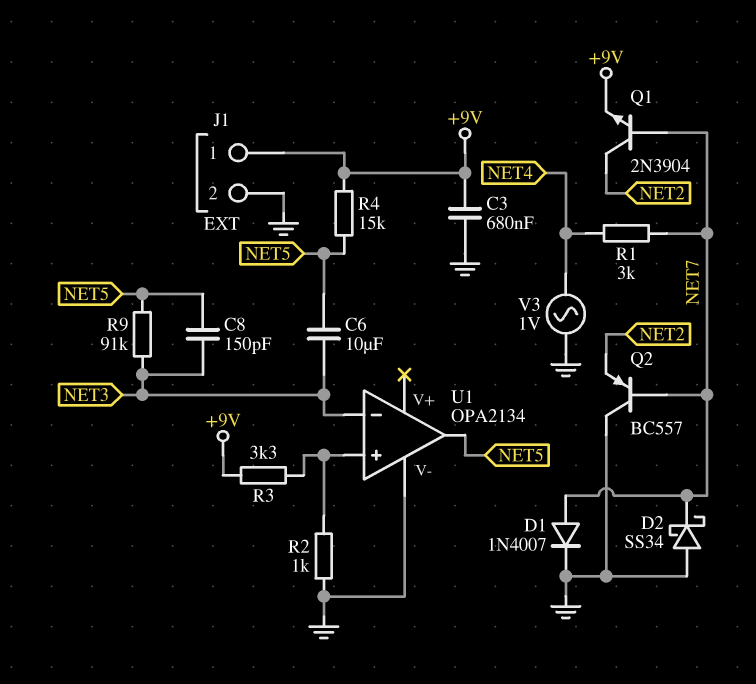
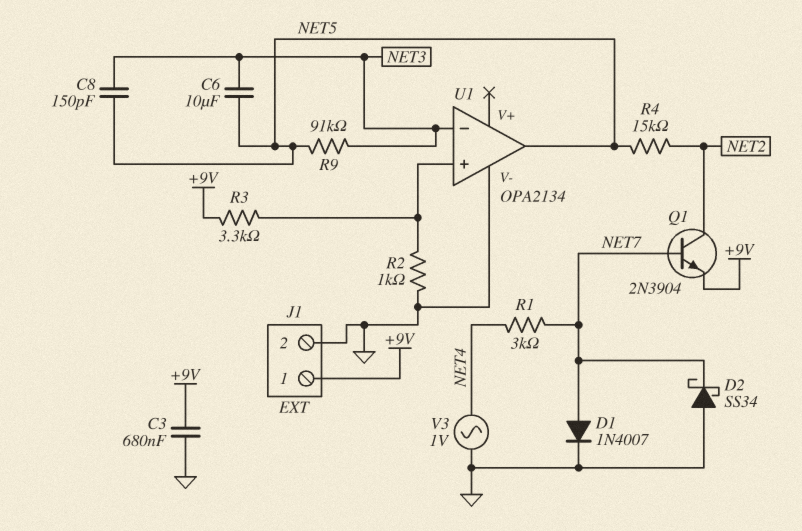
Q2: PNP BC557 (B NET7, C GND, E NET2) -> none
R4: 15k (+9V, NET5) -> 15k (NET2, NET5)

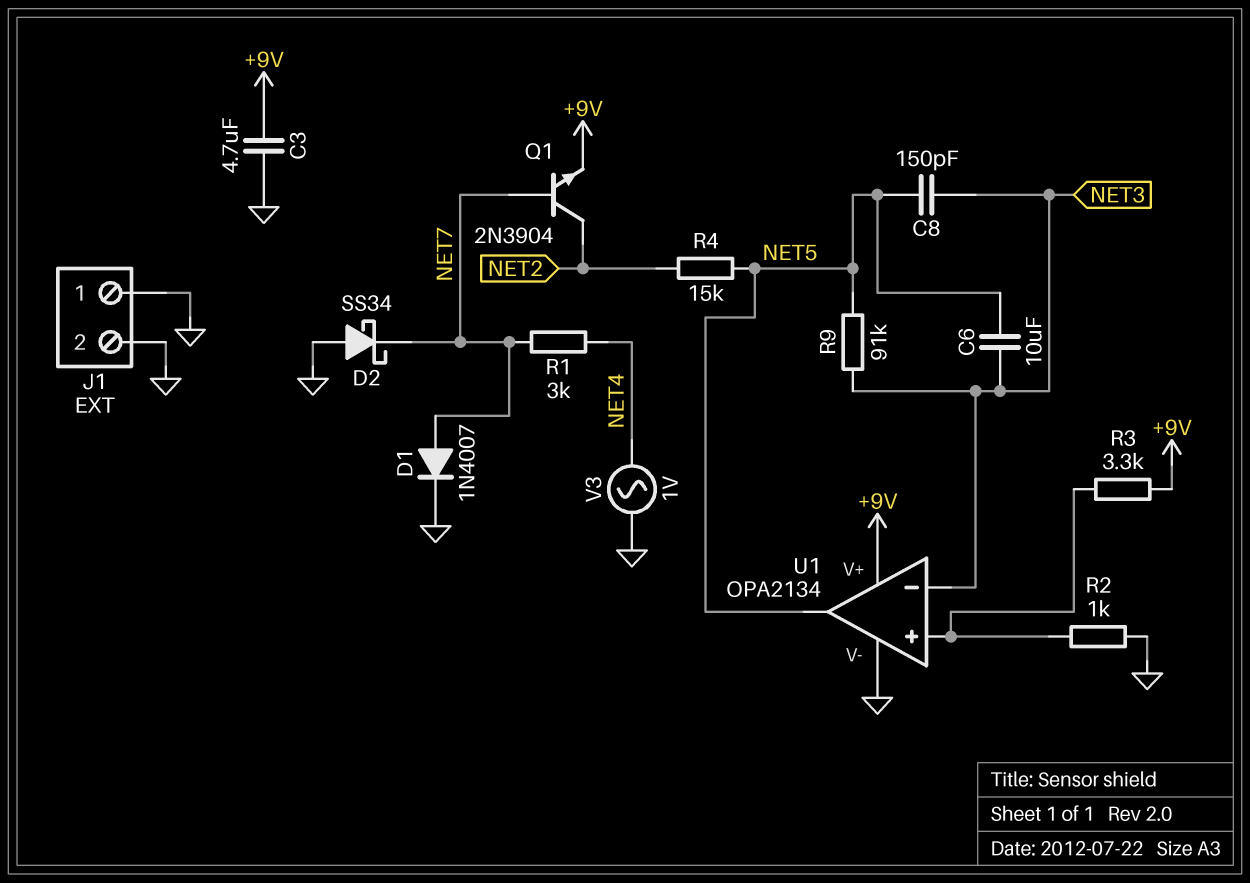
C3: 680nF (+9V, GND) -> 4.7uF (+9V, GND)
J1 pin 1: +9V -> GND
U1 pin V+: none -> +9V

